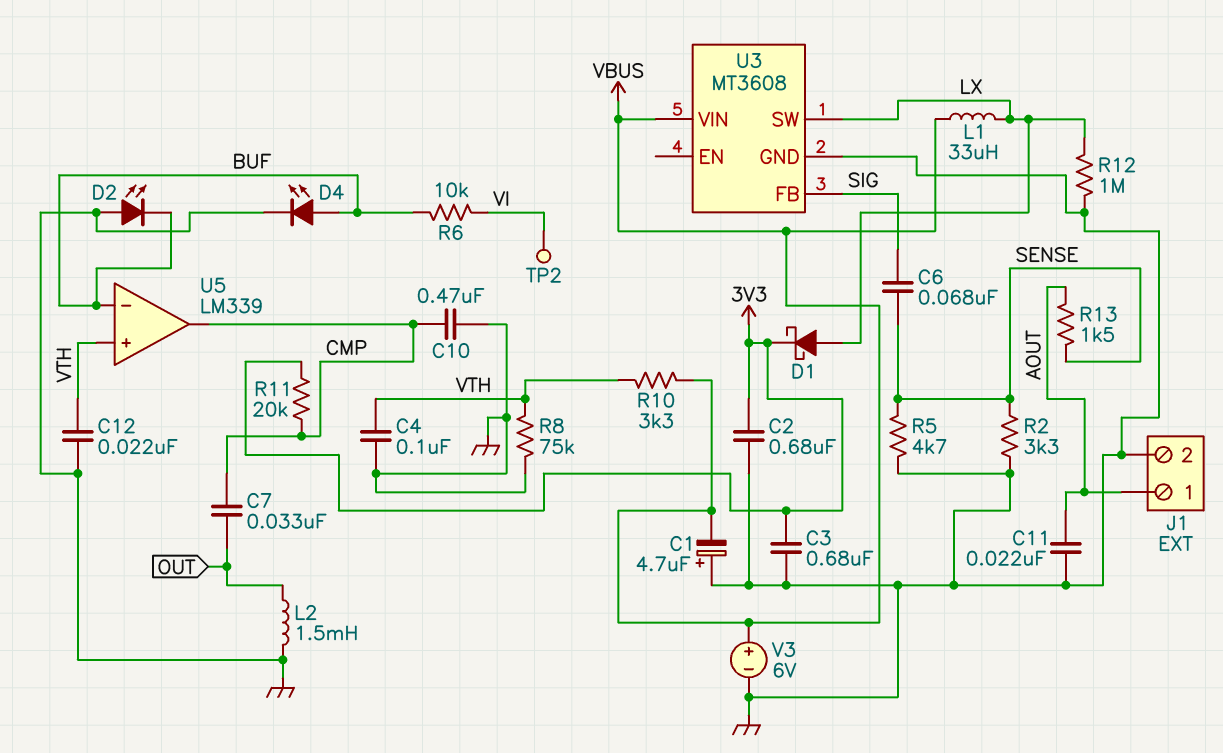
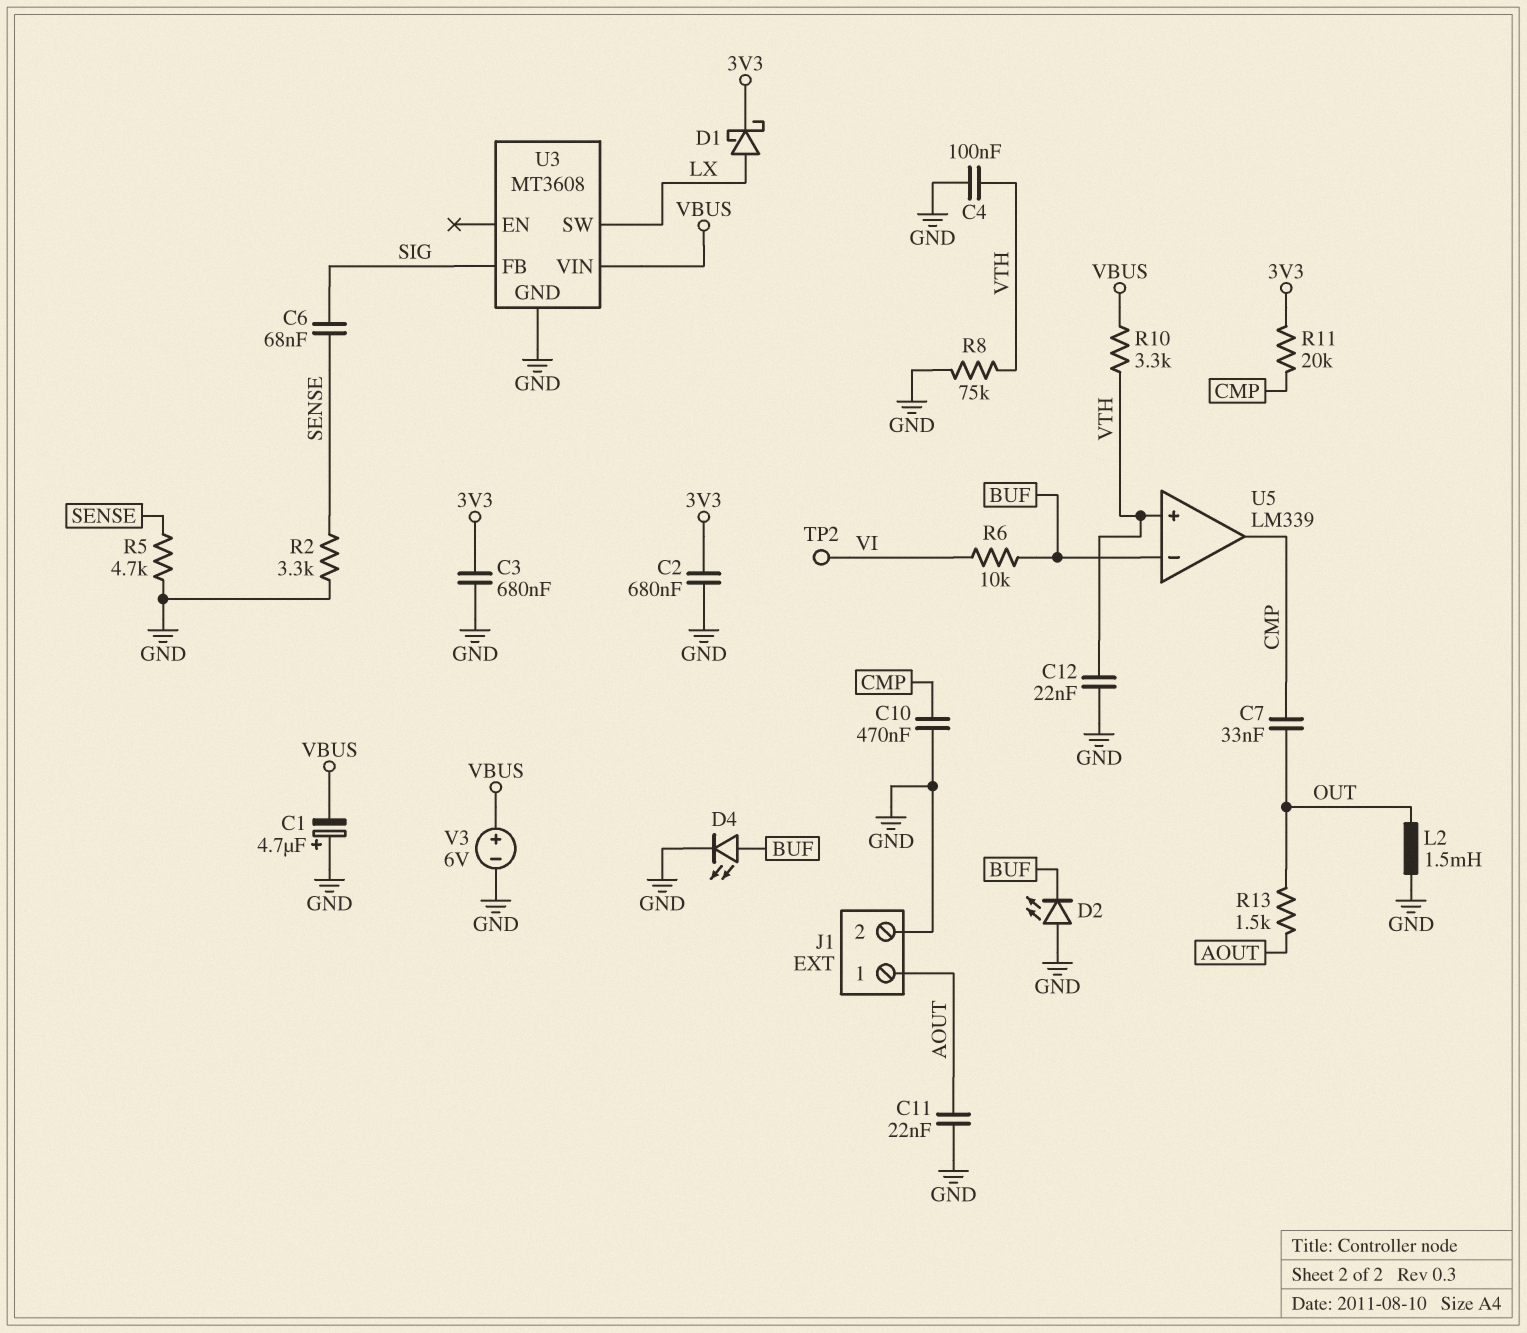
L1: 33uH (LX, VBUS) -> none
R12: 1M (GND, LX) -> none
R13: 1.5k (AOUT, SENSE) -> 1.5k (AOUT, OUT)

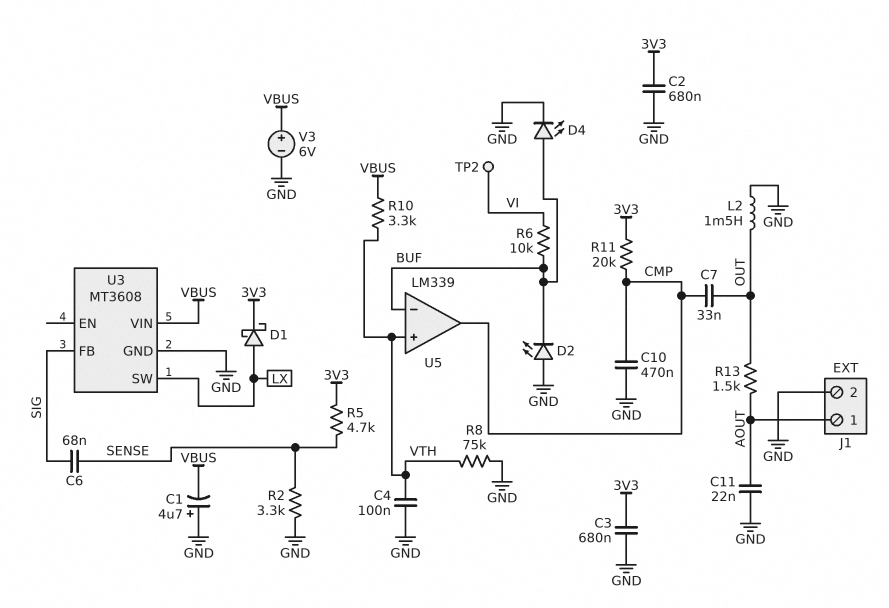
C12: 22nF (GND, VTH) -> none
R5: 4.7k (GND, SENSE) -> 4.7k (3V3, SENSE)

